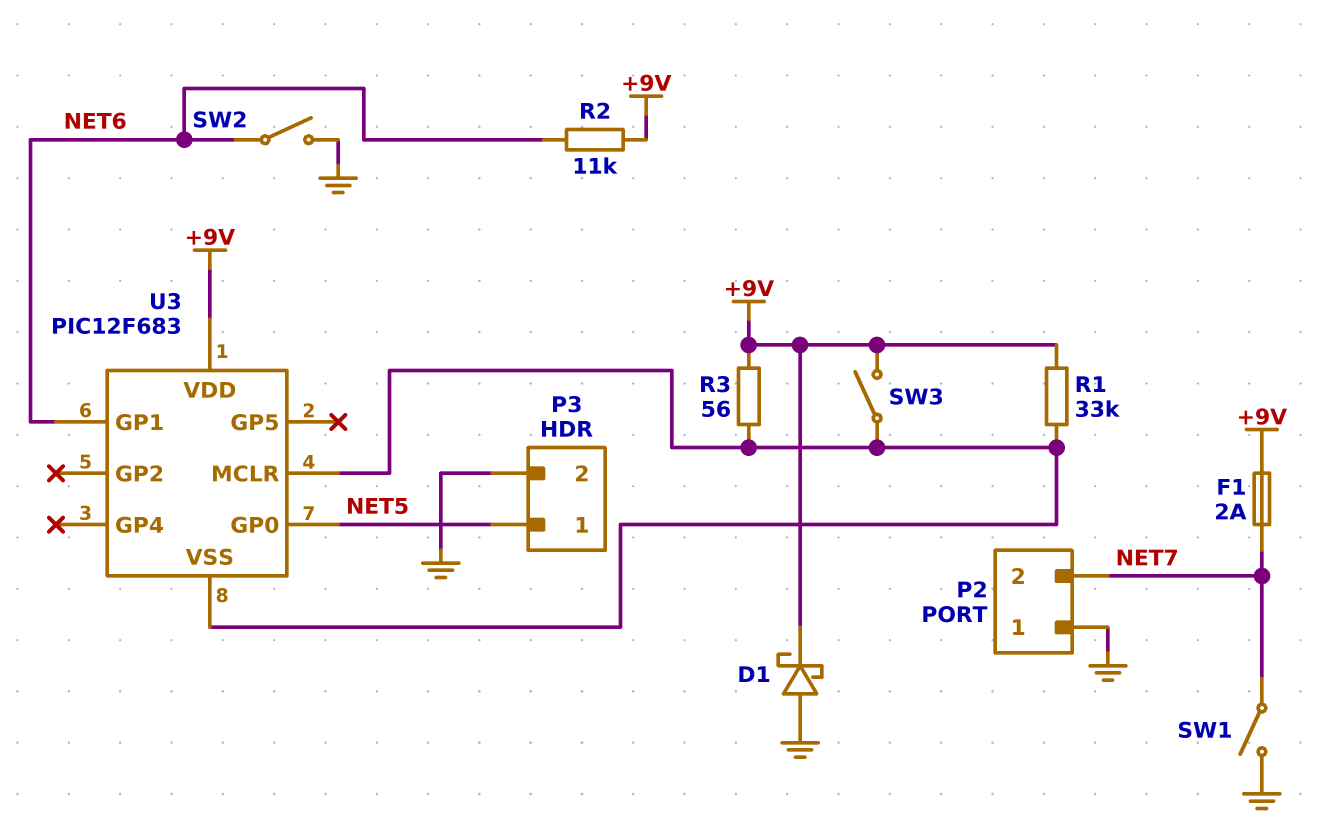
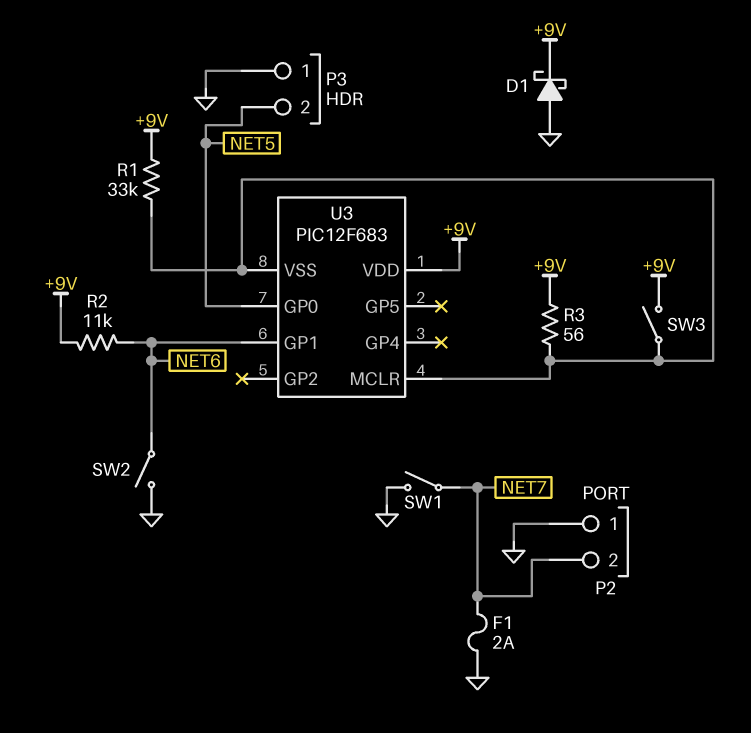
F1: 2A (+9V, NET7) -> 2A (GND, NET7)
P3 pin 1: NET5 -> GND
P3 pin 2: GND -> NET5

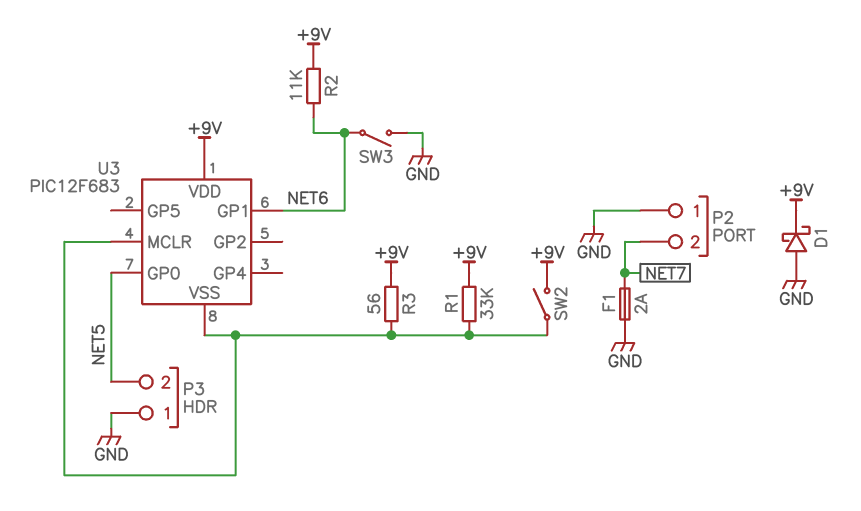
SW1: switch (GND, NET7) -> none
SW2: switch (GND, NET6) -> switch (+9V, U3/MCLR)
SW3: switch (+9V, U3/MCLR) -> switch (GND, NET6)

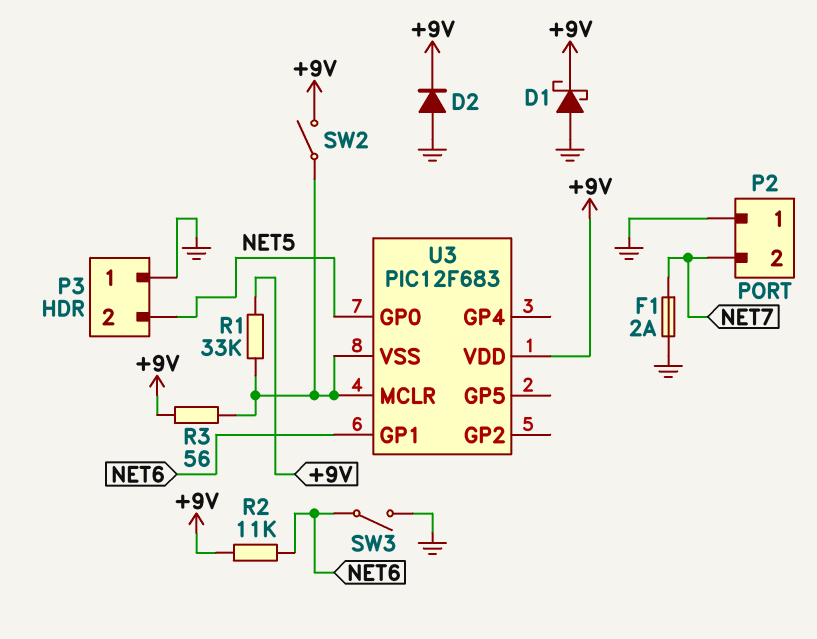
D2: none -> diode (A GND, K +9V)

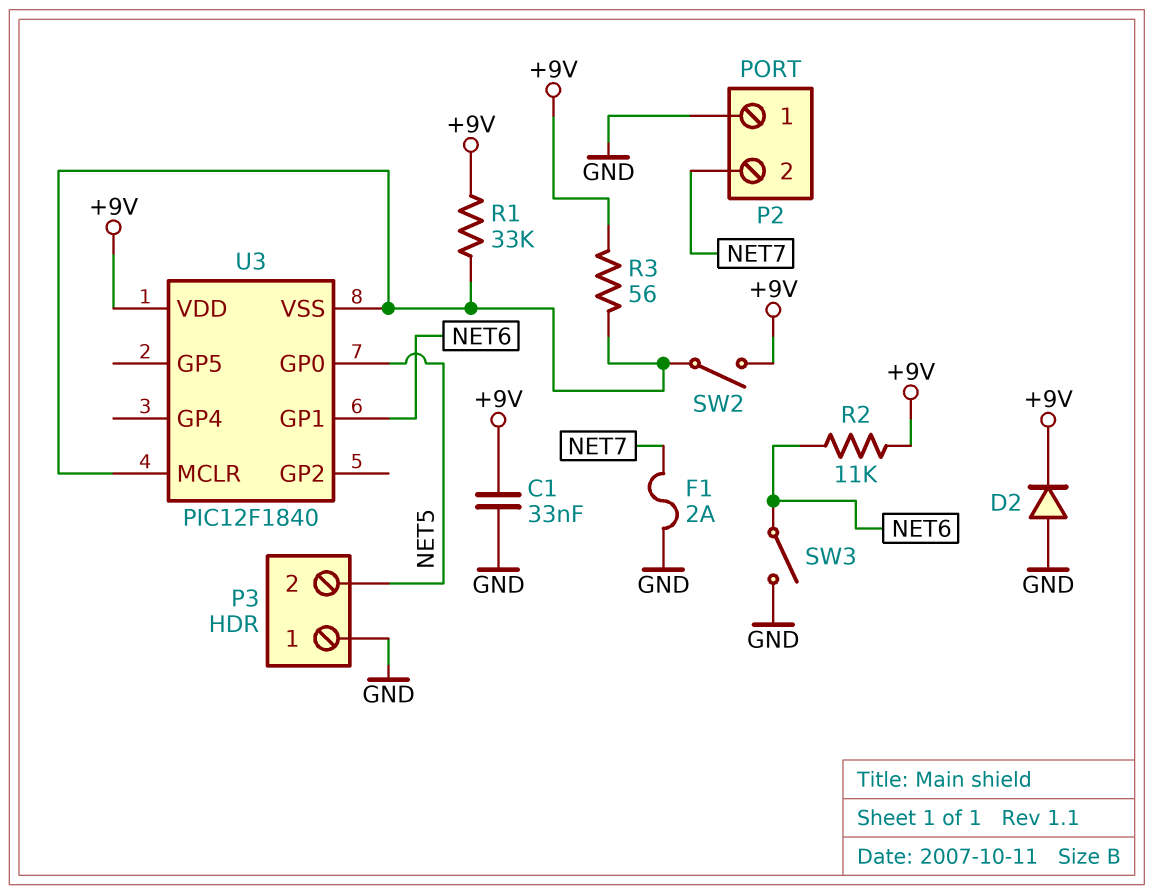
C1: none -> 33nF (+9V, GND)
D1: schottky (A GND, K +9V) -> none
U3: PIC12F683 -> PIC12F1840

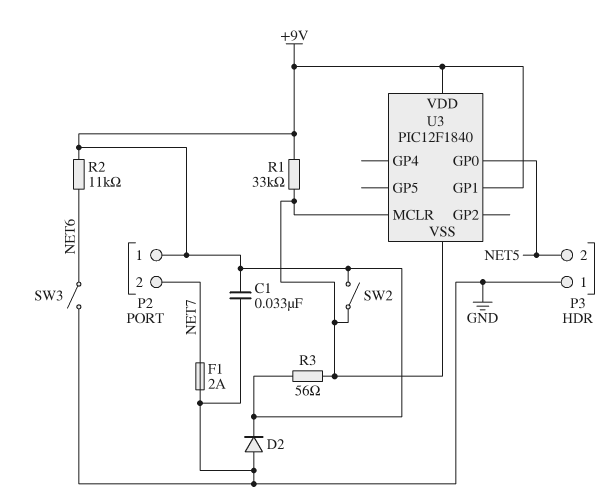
P2 pin 1: GND -> +9V
U3 pin GP1: NET6 -> +9V

